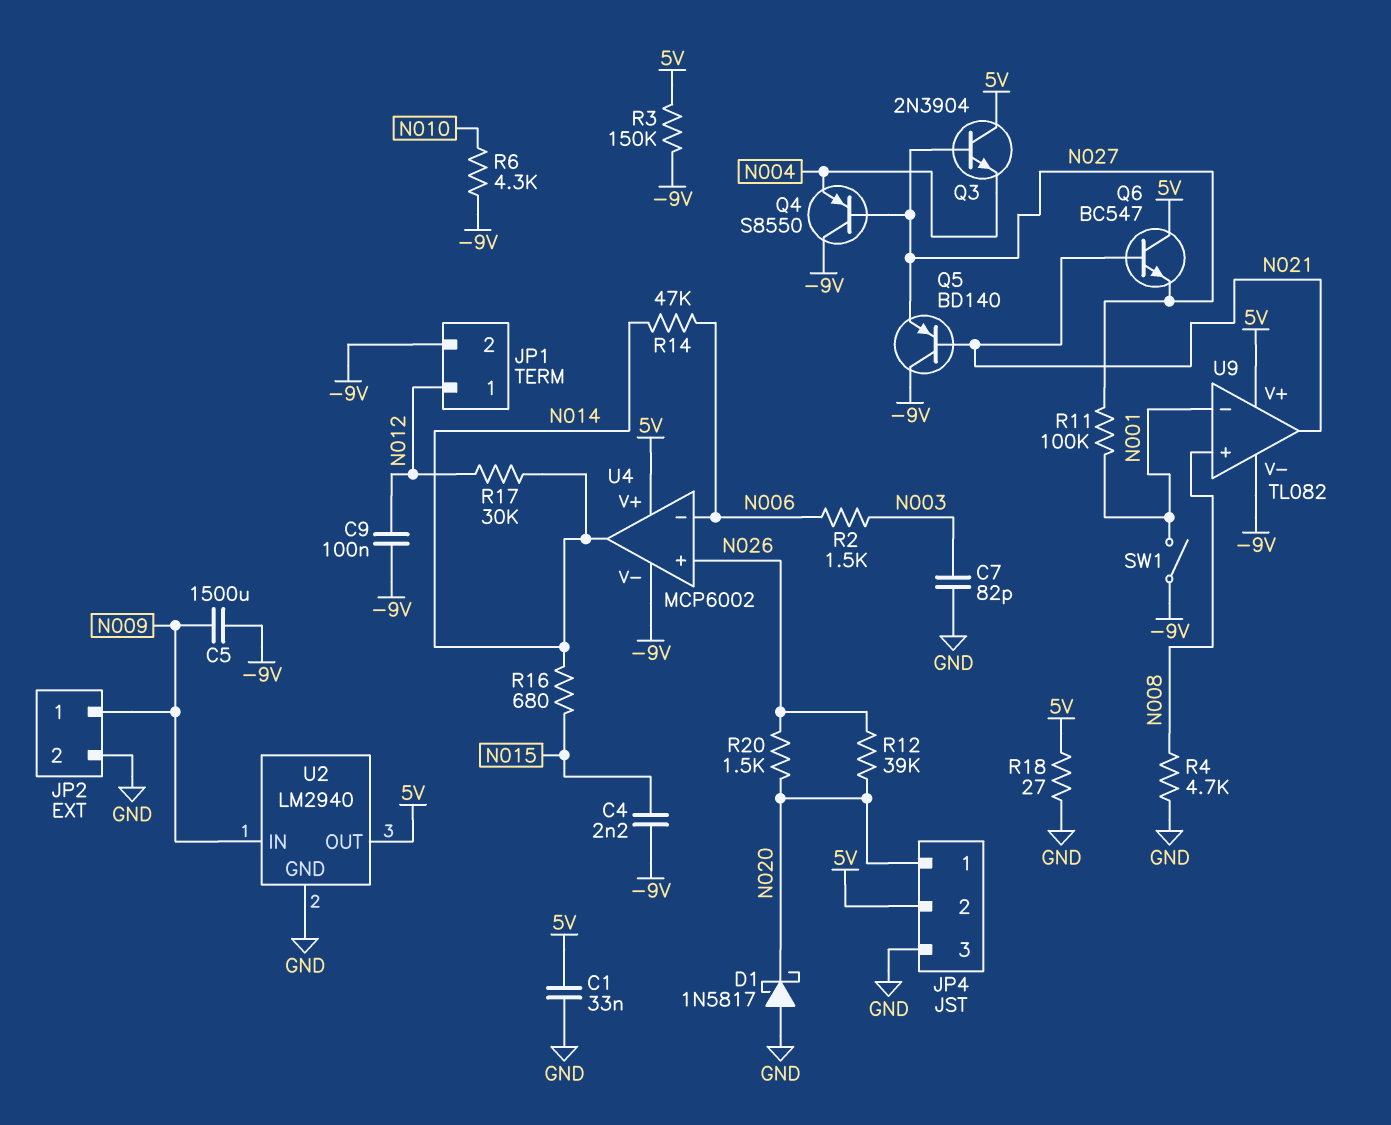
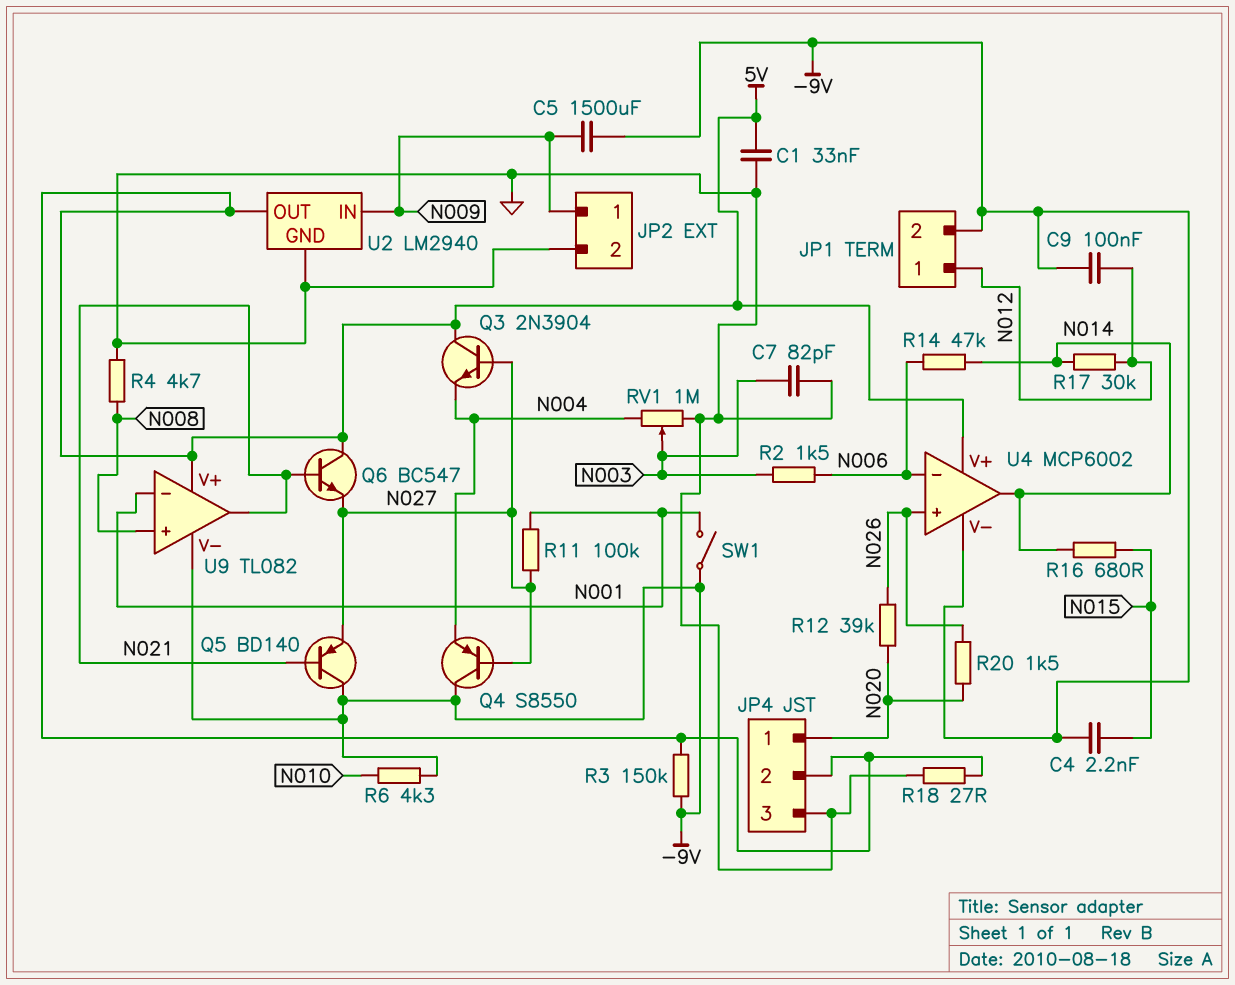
D1: schottky 1N5817 (A GND, K N020) -> none
RV1: none -> 1M (GND, N004, wiper N003)

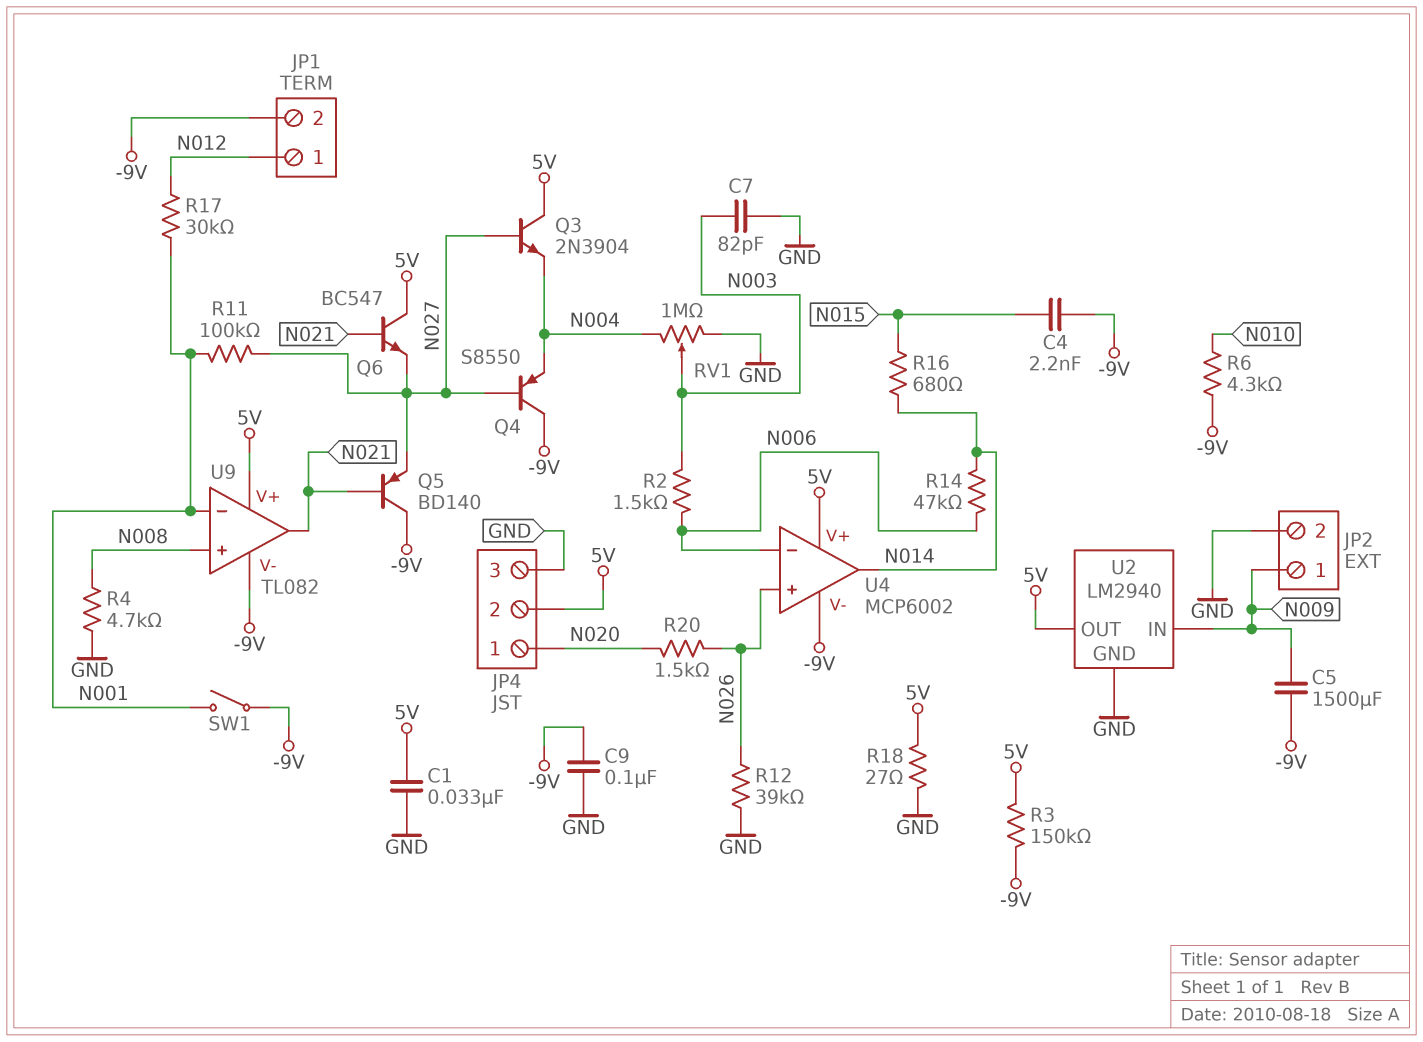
C9: 100nF (-9V, N012) -> 100nF (-9V, GND)
R12: 39k (N020, N026) -> 39k (GND, N026)
R17: 30k (N012, N014) -> 30k (N001, N012)

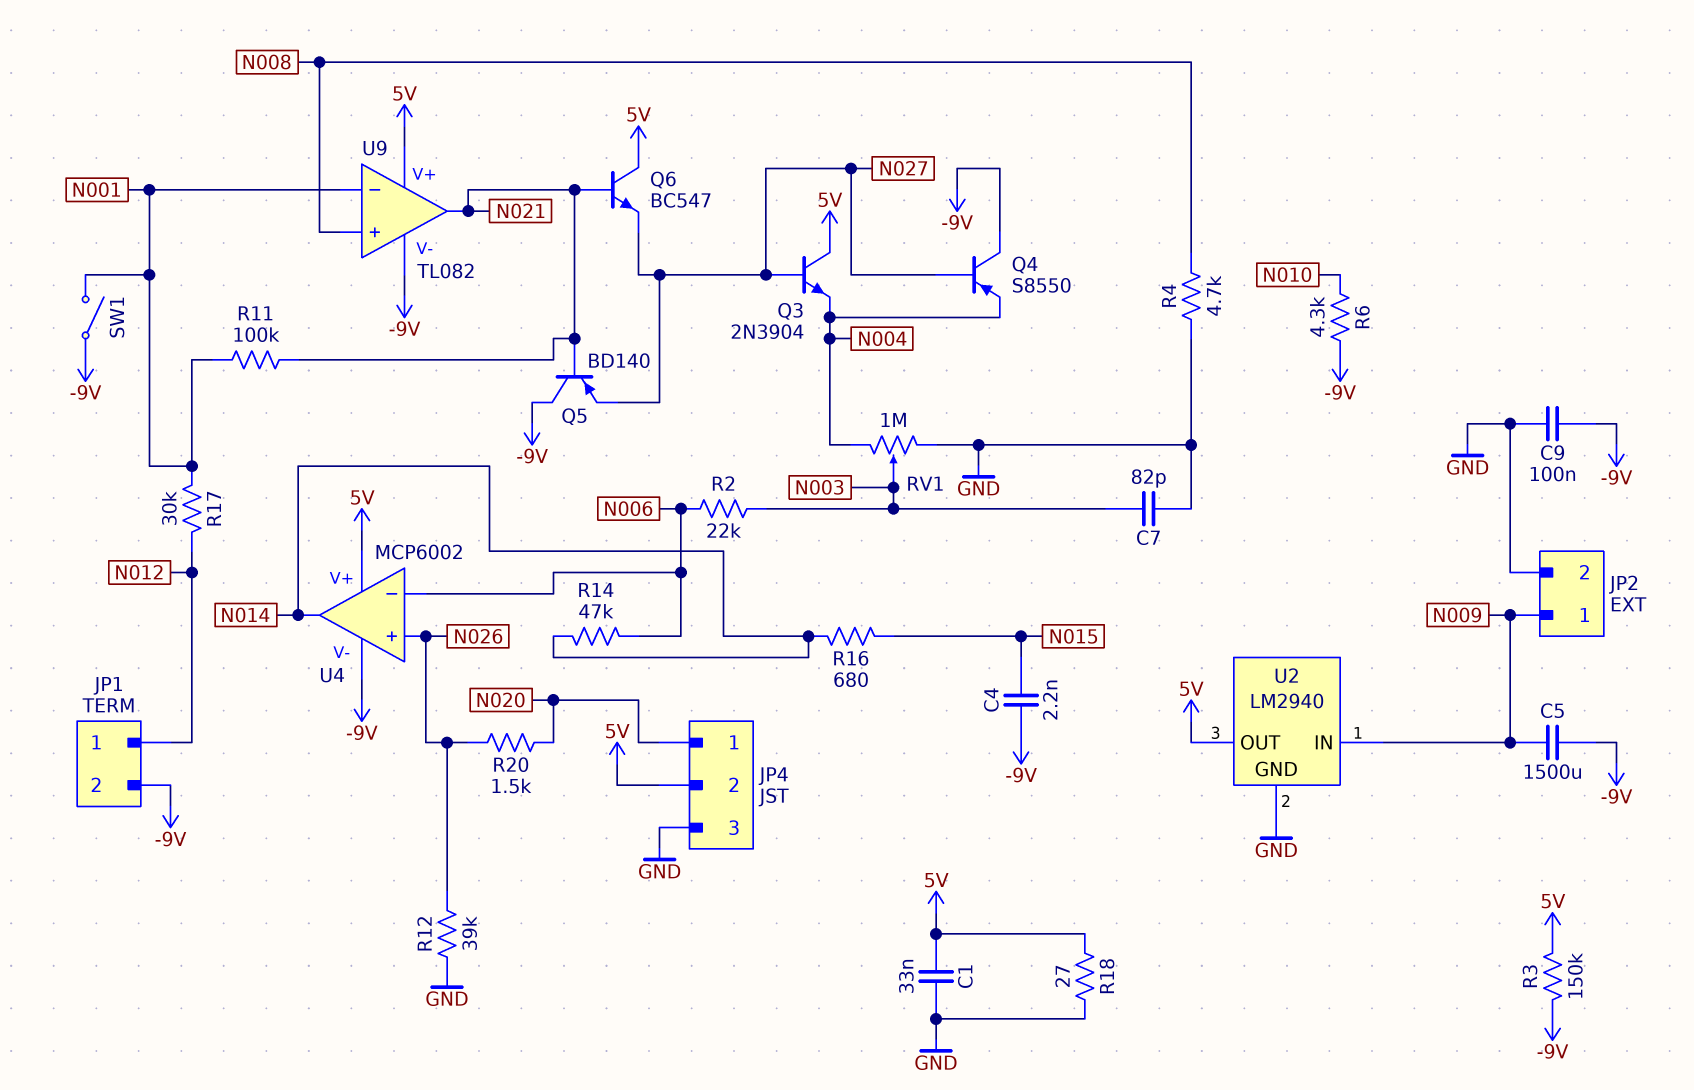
R2: 1.5k (N003, N006) -> 22k (N003, N006)
R11: 100k (N001, N027) -> 100k (N001, N021)

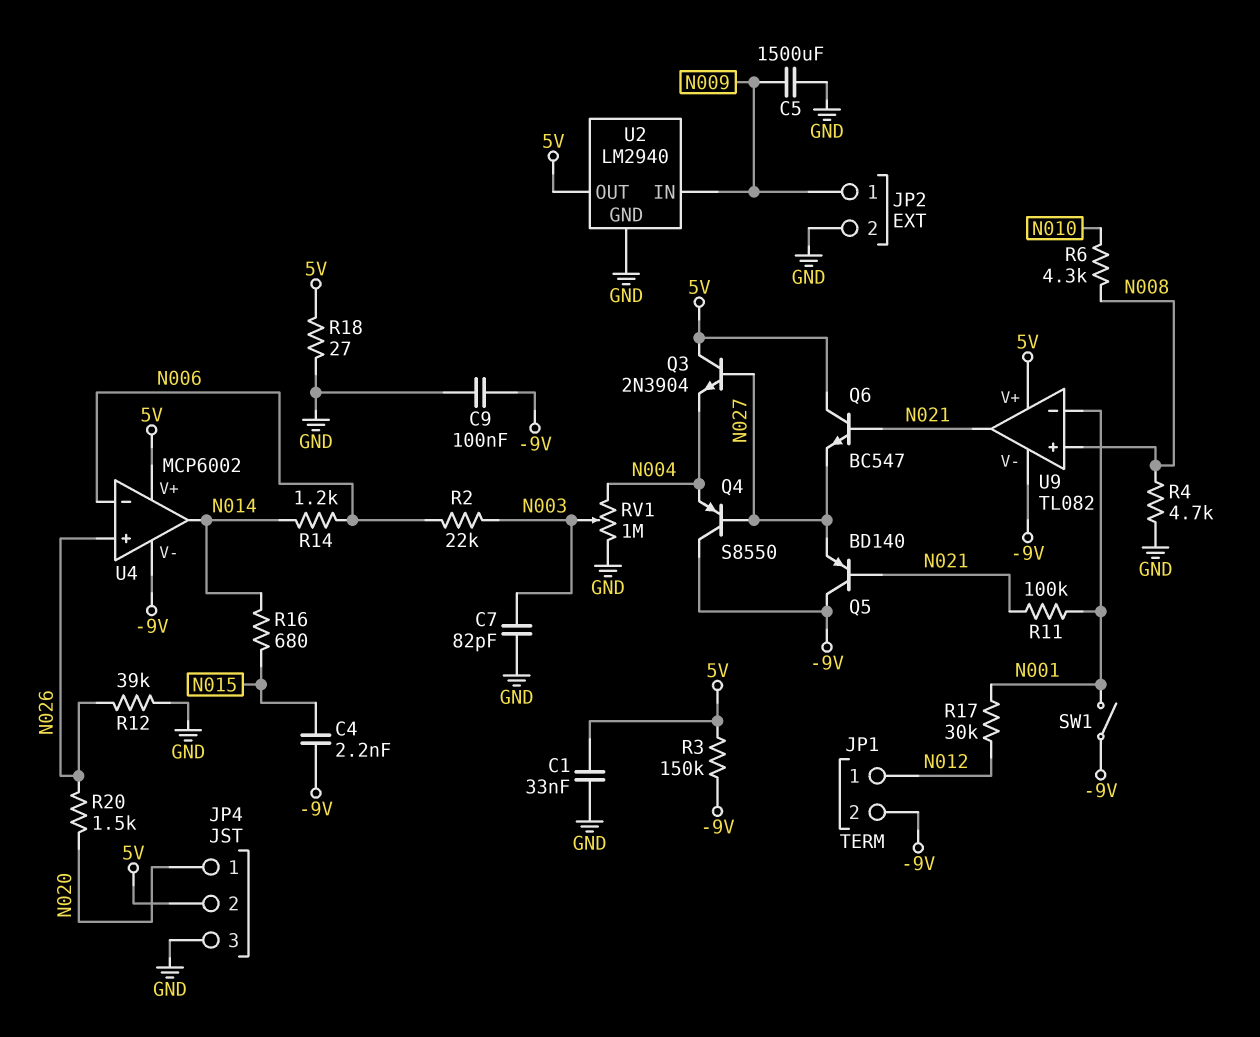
C5: 1500uF (-9V, N009) -> 1500uF (GND, N009)
R6: 4.3k (-9V, N010) -> 4.3k (N008, N010)
R14: 47k (N006, N014) -> 1.2k (N006, N014)

